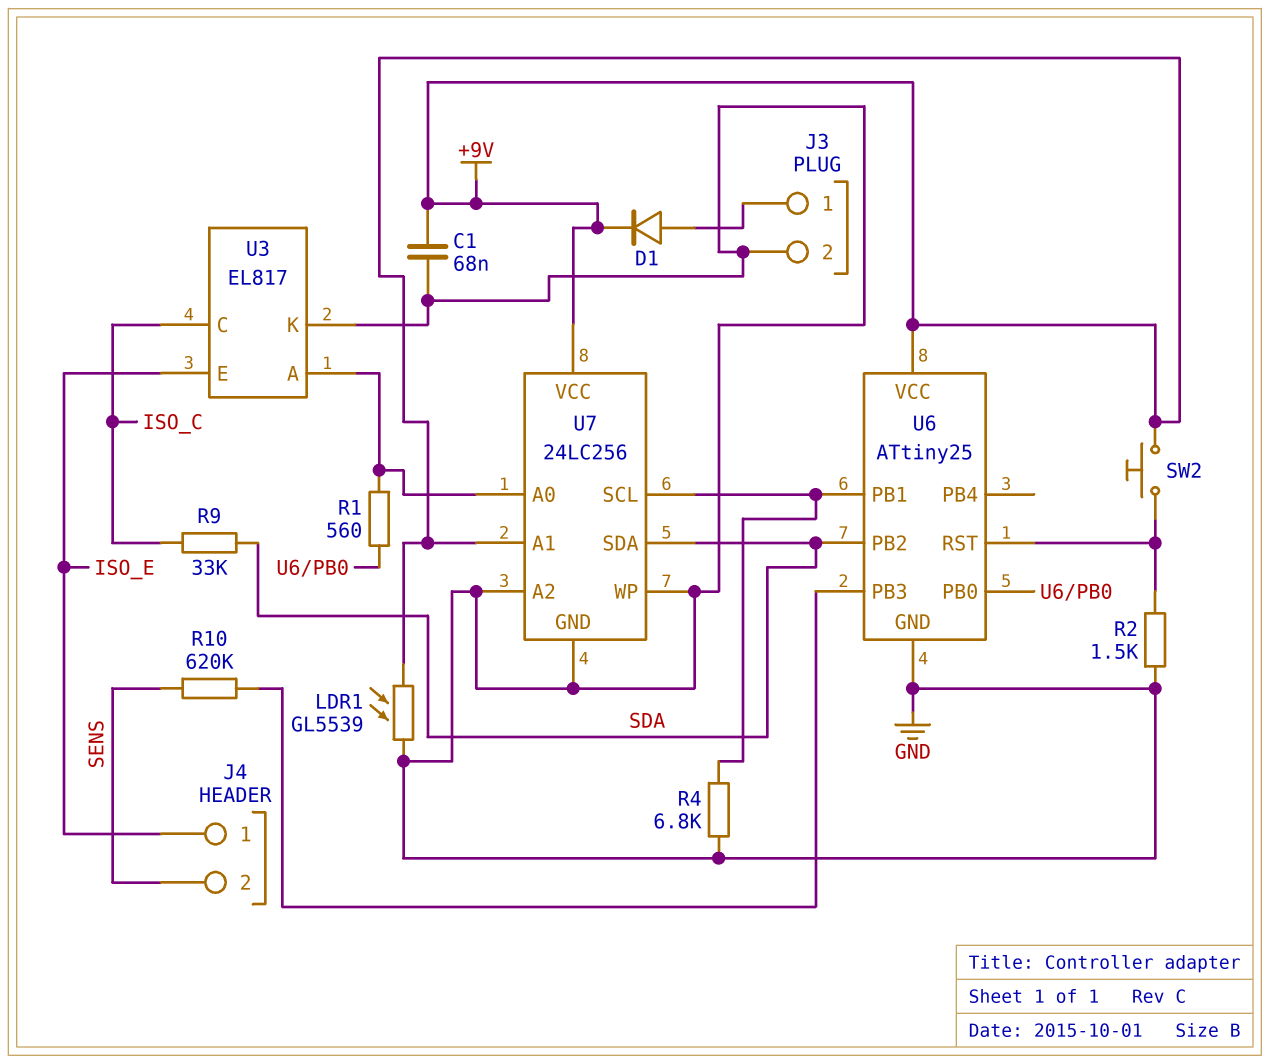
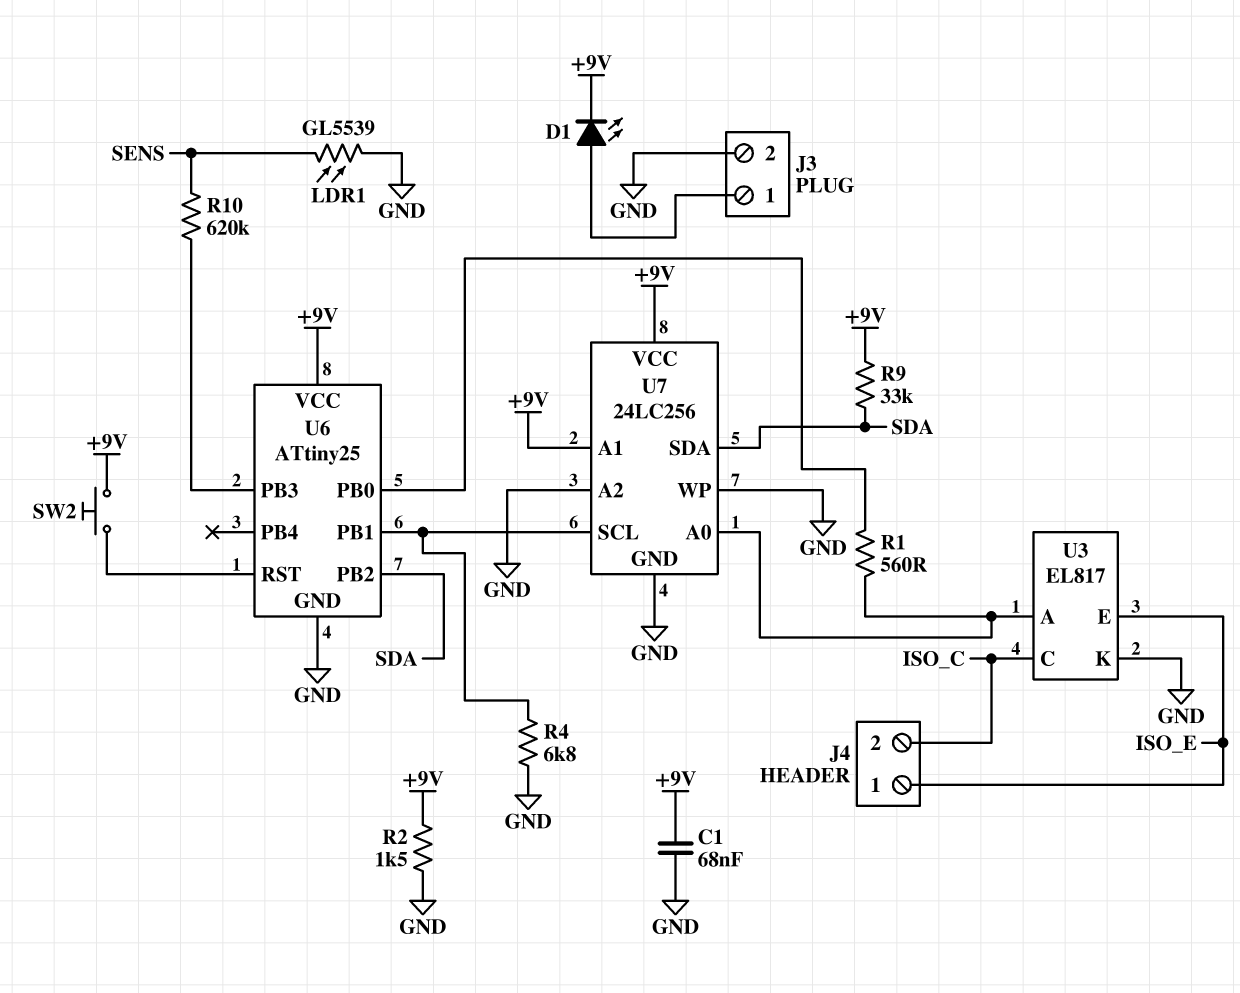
D1: diode (A J3/1, K +9V) -> LED (A J3/1, K +9V)
J4 pin 2: SENS -> ISO_C
LDR1: GL5539 (+9V, GND) -> GL5539 (GND, SENS)
R2: 1.5k (GND, U6/RST) -> 1.5k (+9V, GND)
R9: 33k (ISO_C, SDA) -> 33k (+9V, SDA)

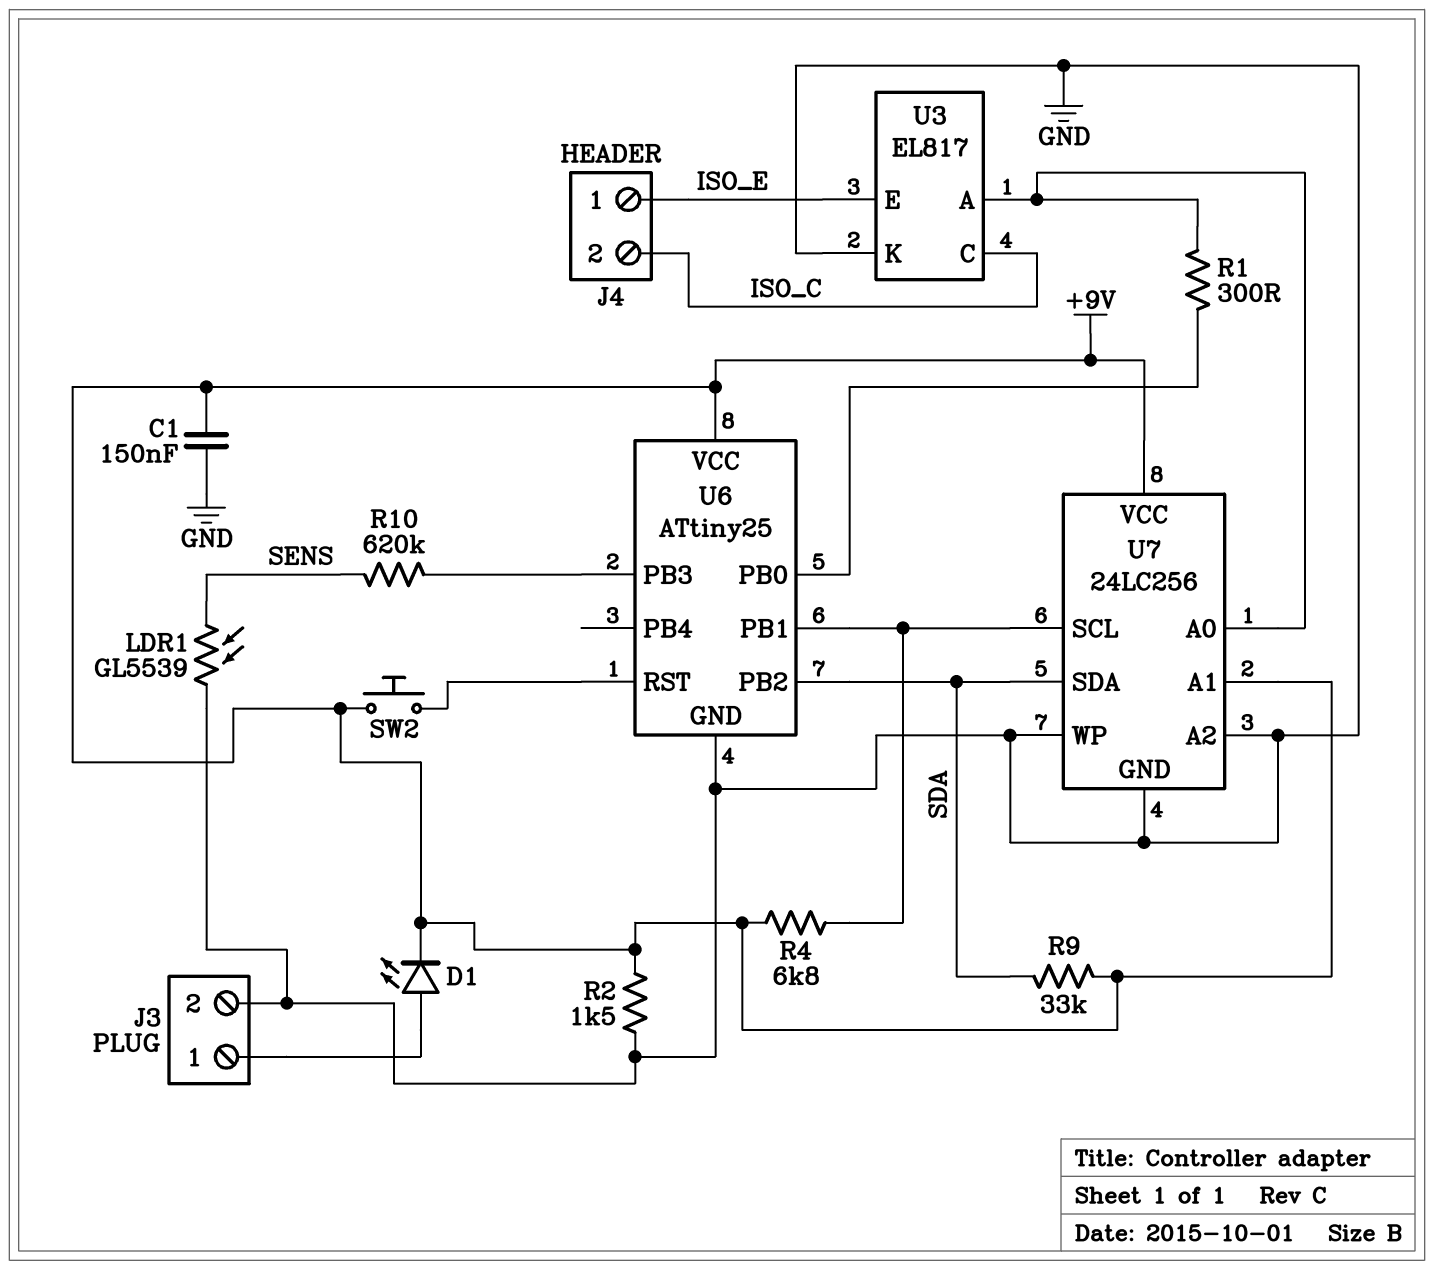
C1: 68nF (+9V, GND) -> 150nF (+9V, GND)
R1: 560 (U3/A, U6/PB0) -> 300 (U3/A, U6/PB0)
R4: 6.8k (GND, U6/PB1) -> 6.8k (+9V, U6/PB1)

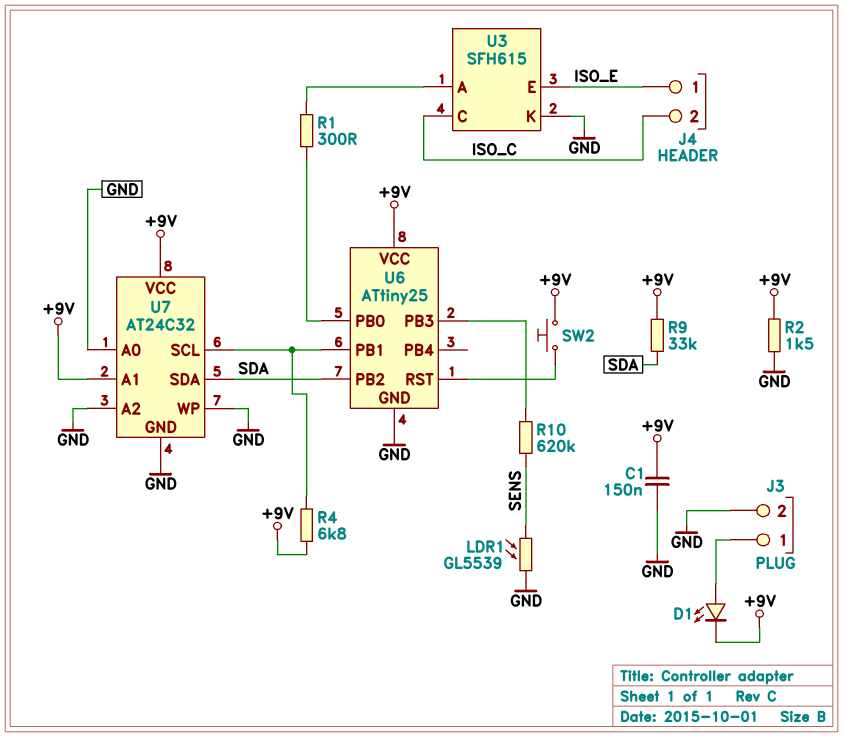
U3: EL817 -> SFH615
U7: 24LC256 -> AT24C32
U7 pin A0: U3/A -> GND

